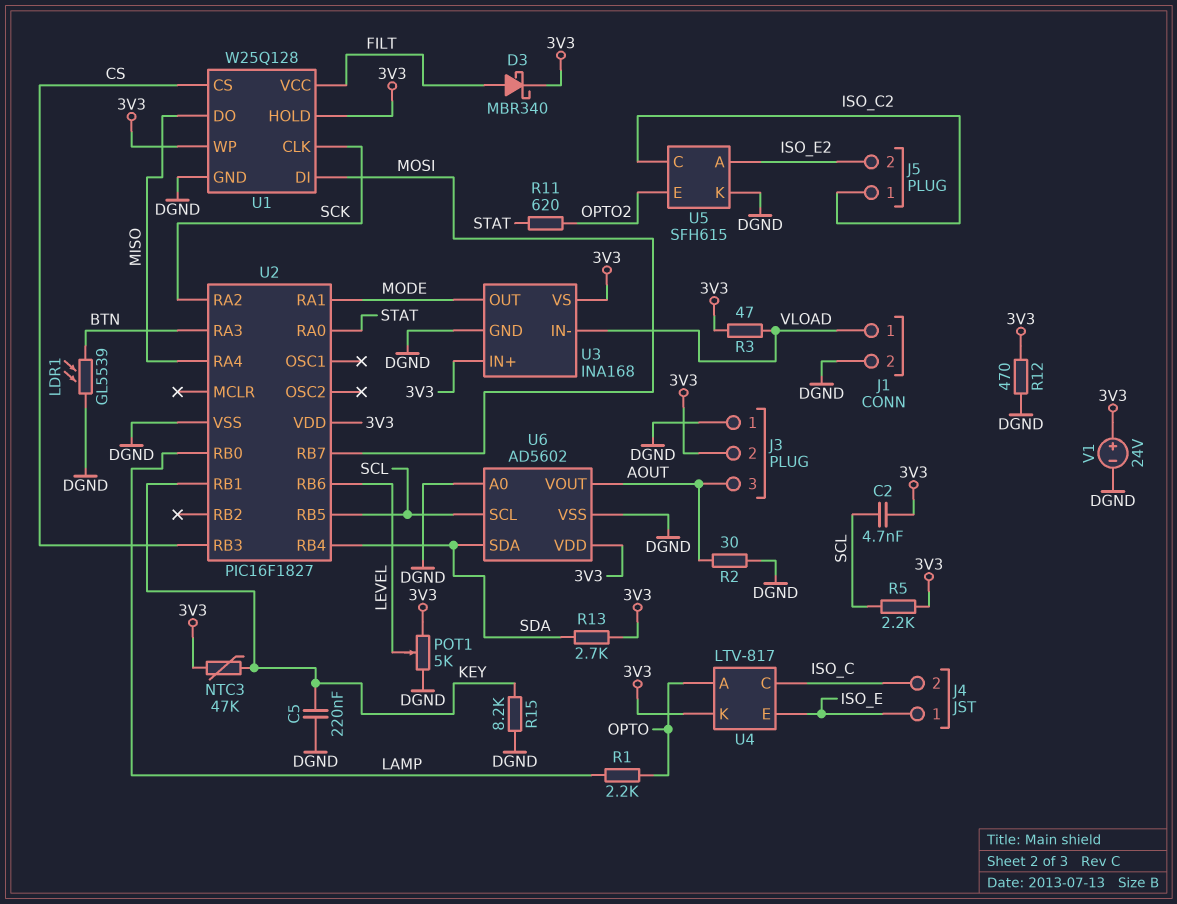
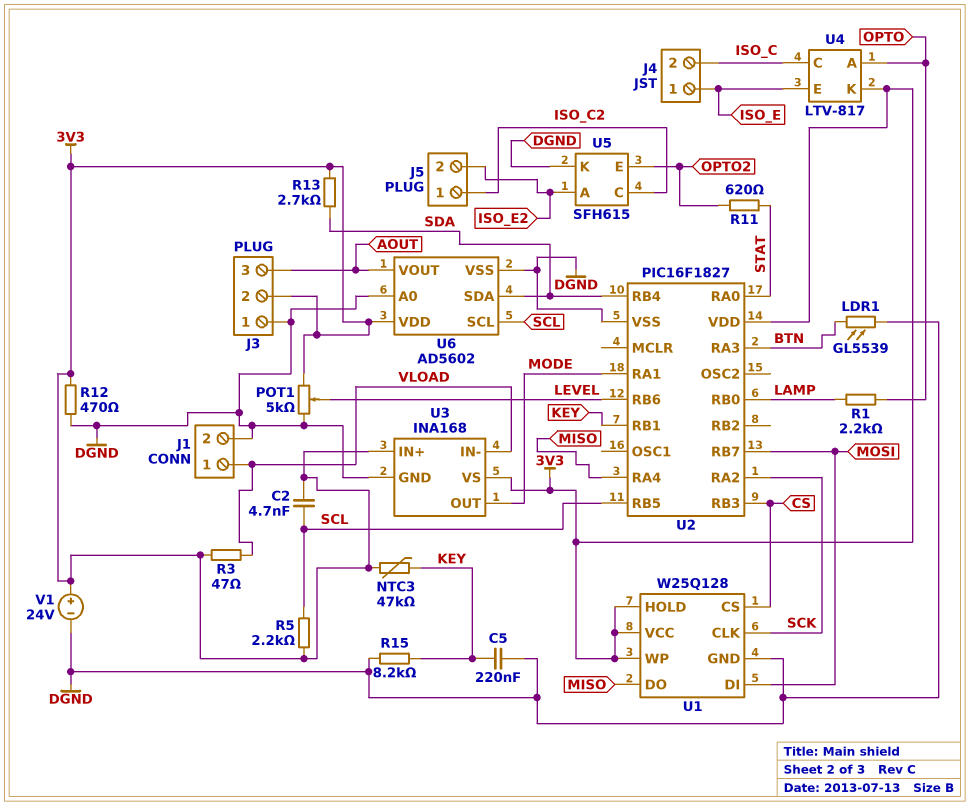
D3: schottky MBR340 (A FILT, K 3V3) -> none
R2: 30 (AOUT, DGND) -> none
U1 pin VCC: FILT -> 3V3

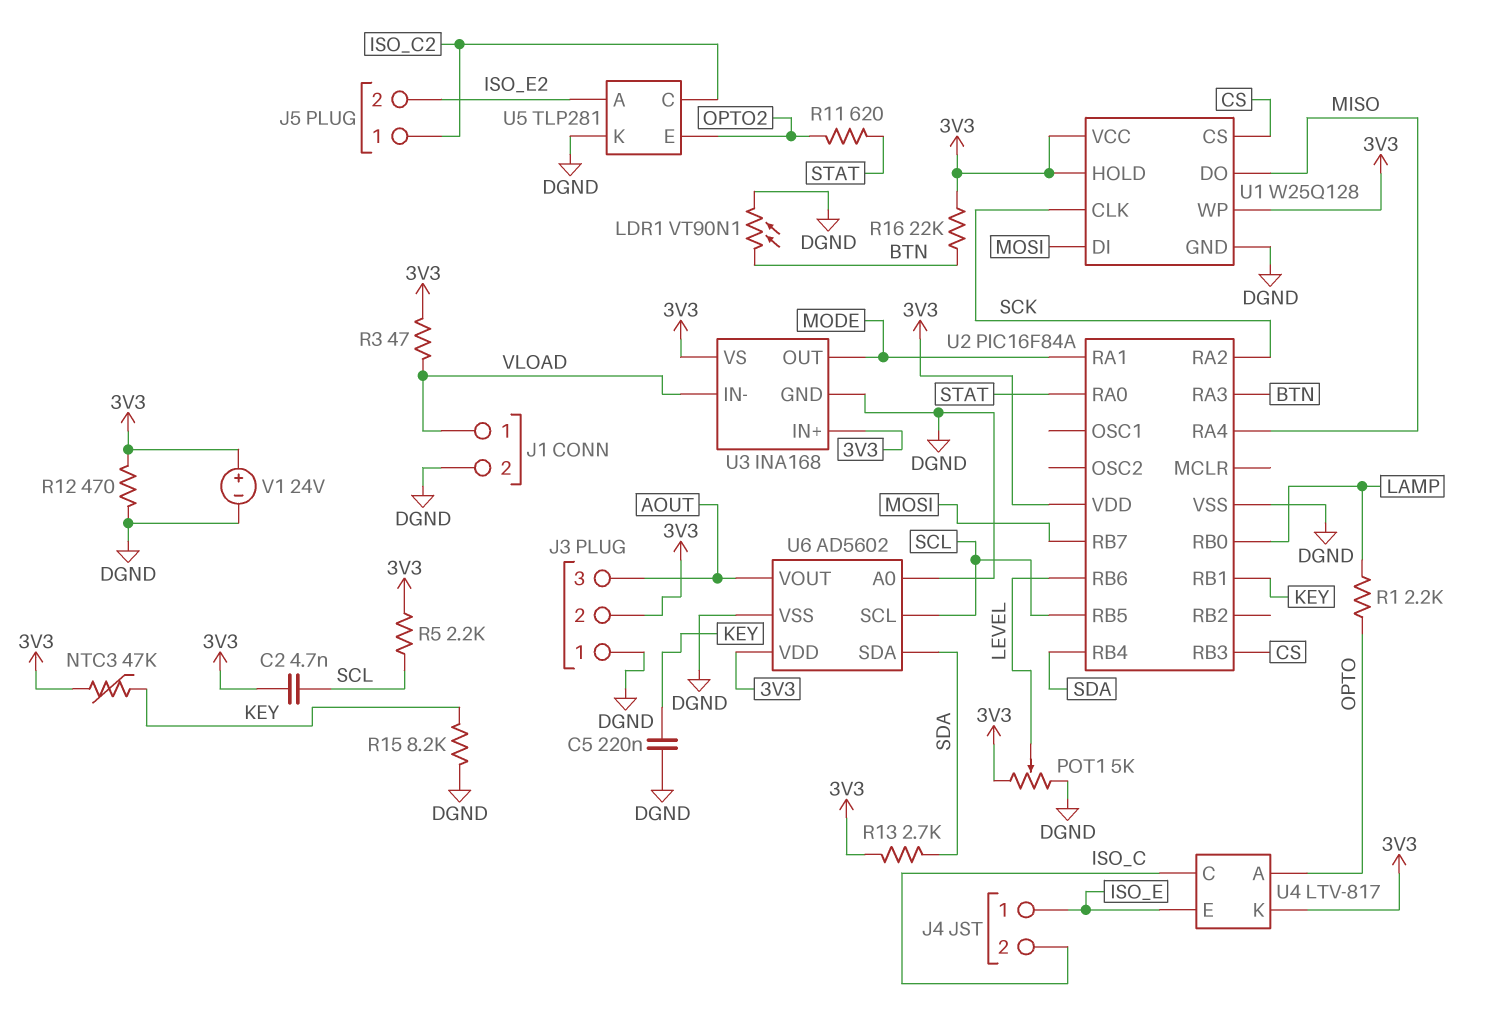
LDR1: GL5539 (BTN, DGND) -> VT90N1 (BTN, DGND)
R16: none -> 22k (3V3, BTN)
U2: PIC16F1827 -> PIC16F84A
U5: SFH615 -> TLP281

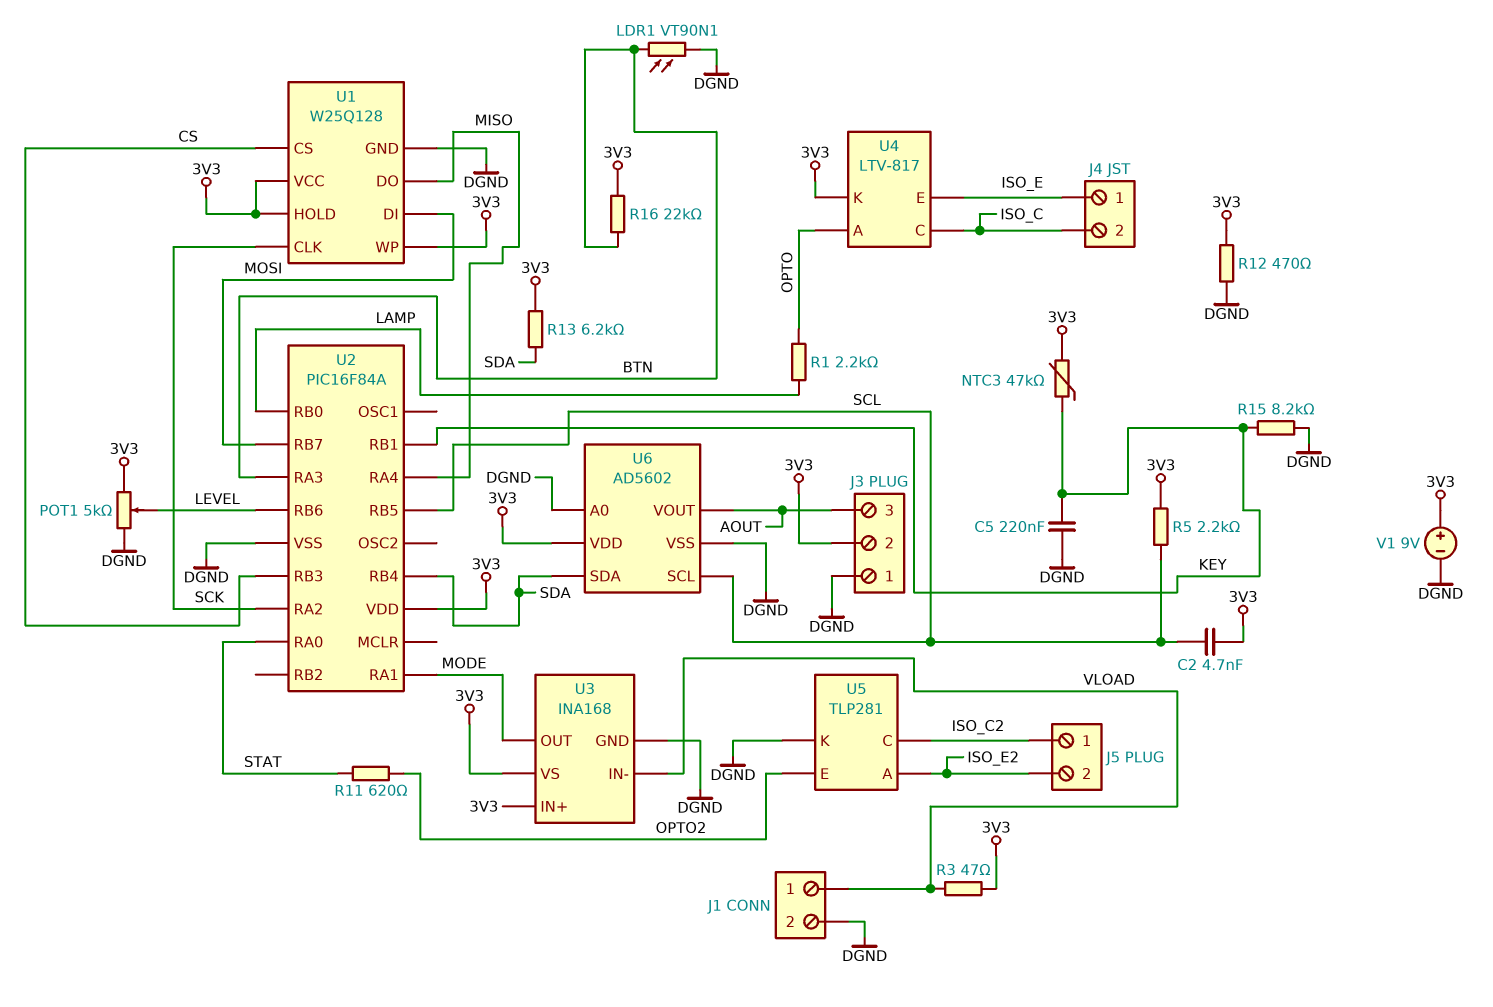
R13: 2.7k (3V3, SDA) -> 6.2k (3V3, SDA)
V1: 24V (plus 3V3, minus DGND) -> 9V (plus 3V3, minus DGND)

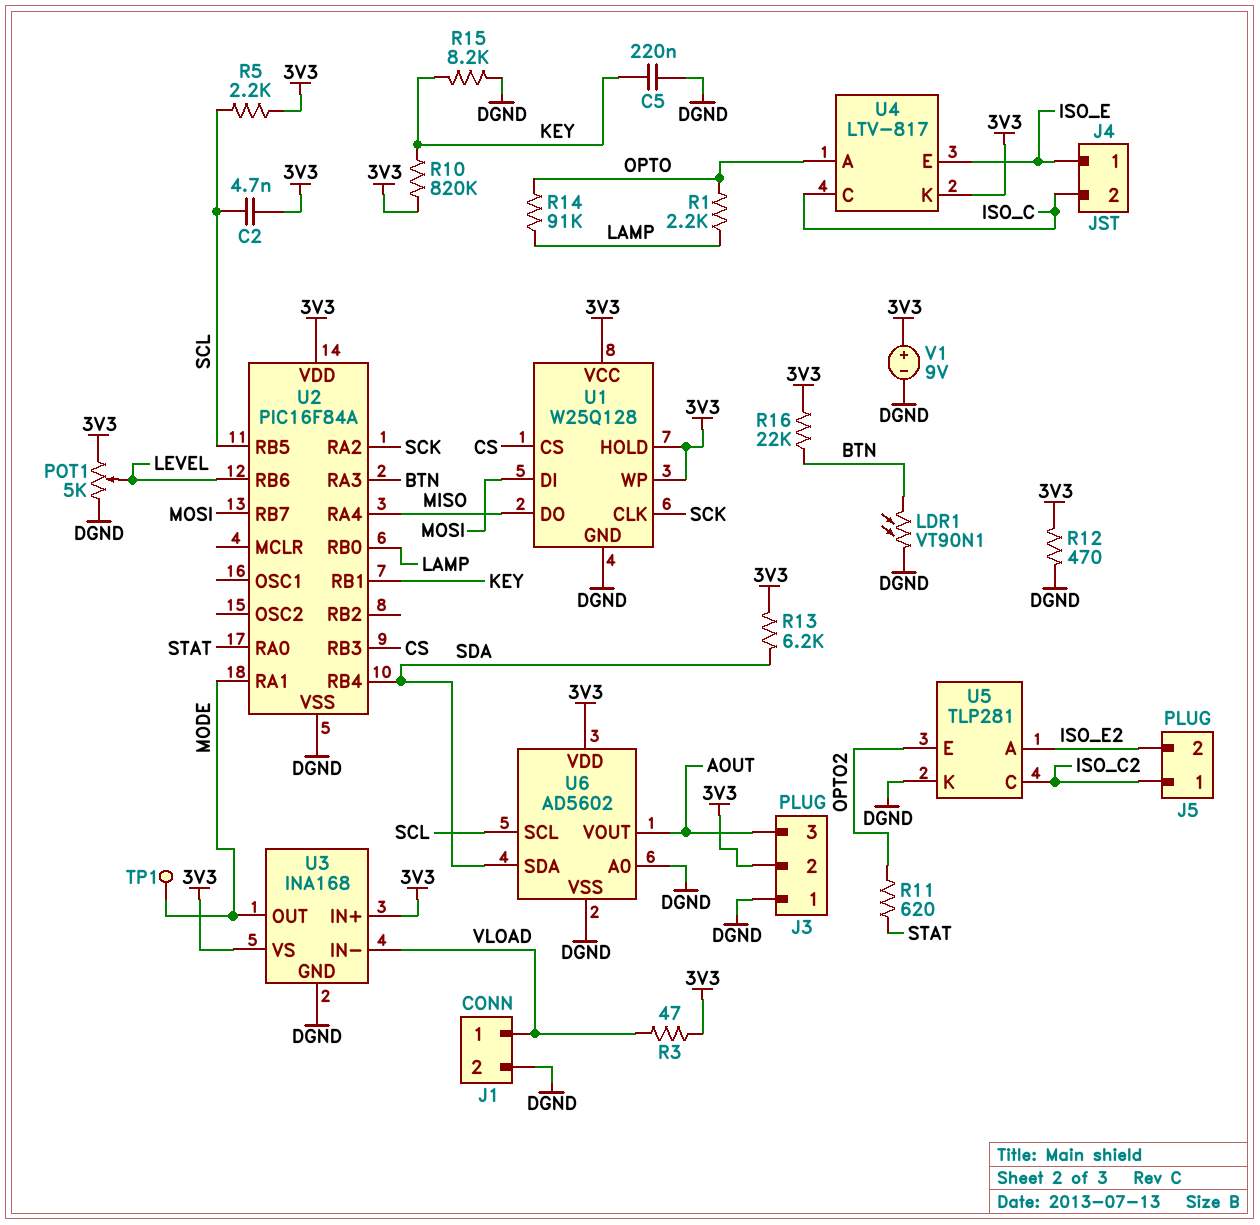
NTC3: 47k (3V3, KEY) -> none
R10: none -> 820k (3V3, KEY)
R14: none -> 91k (LAMP, OPTO)
TP1: none -> test point (MODE)

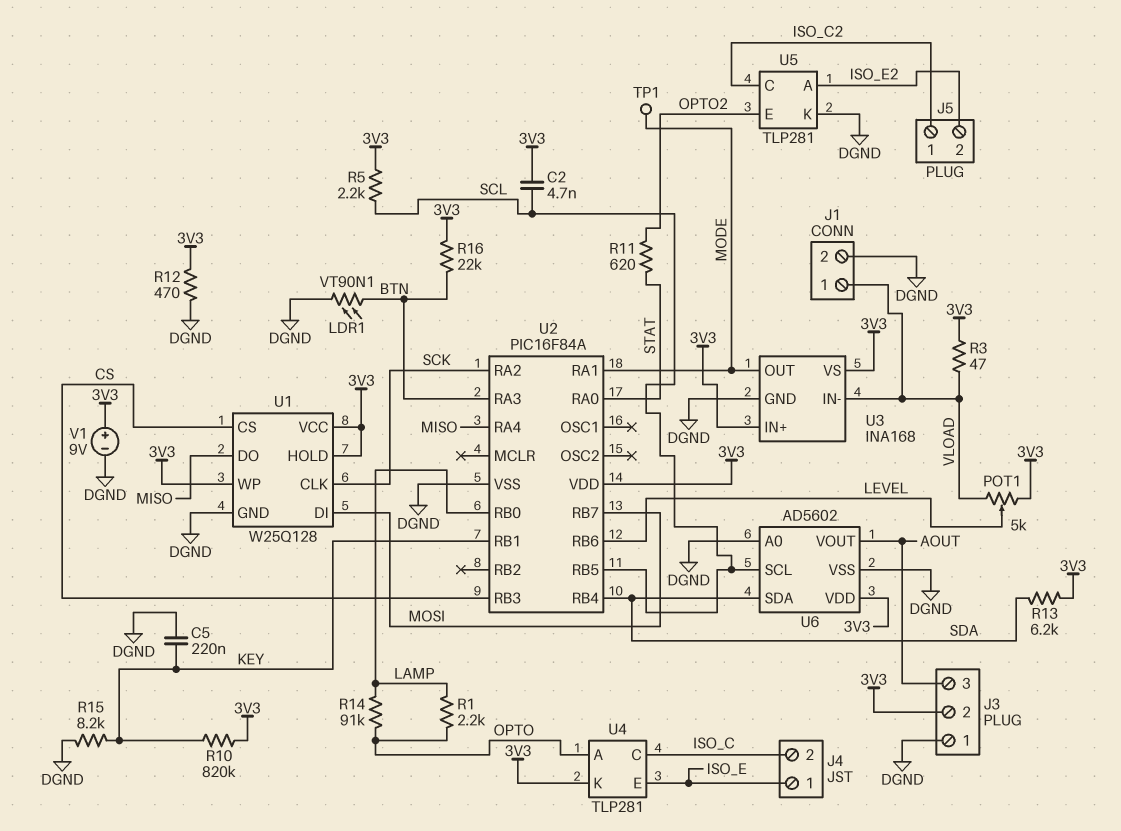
POT1: 5k (3V3, DGND, wiper LEVEL) -> 5k (3V3, VLOAD, wiper LEVEL)
U4: LTV-817 -> TLP281

